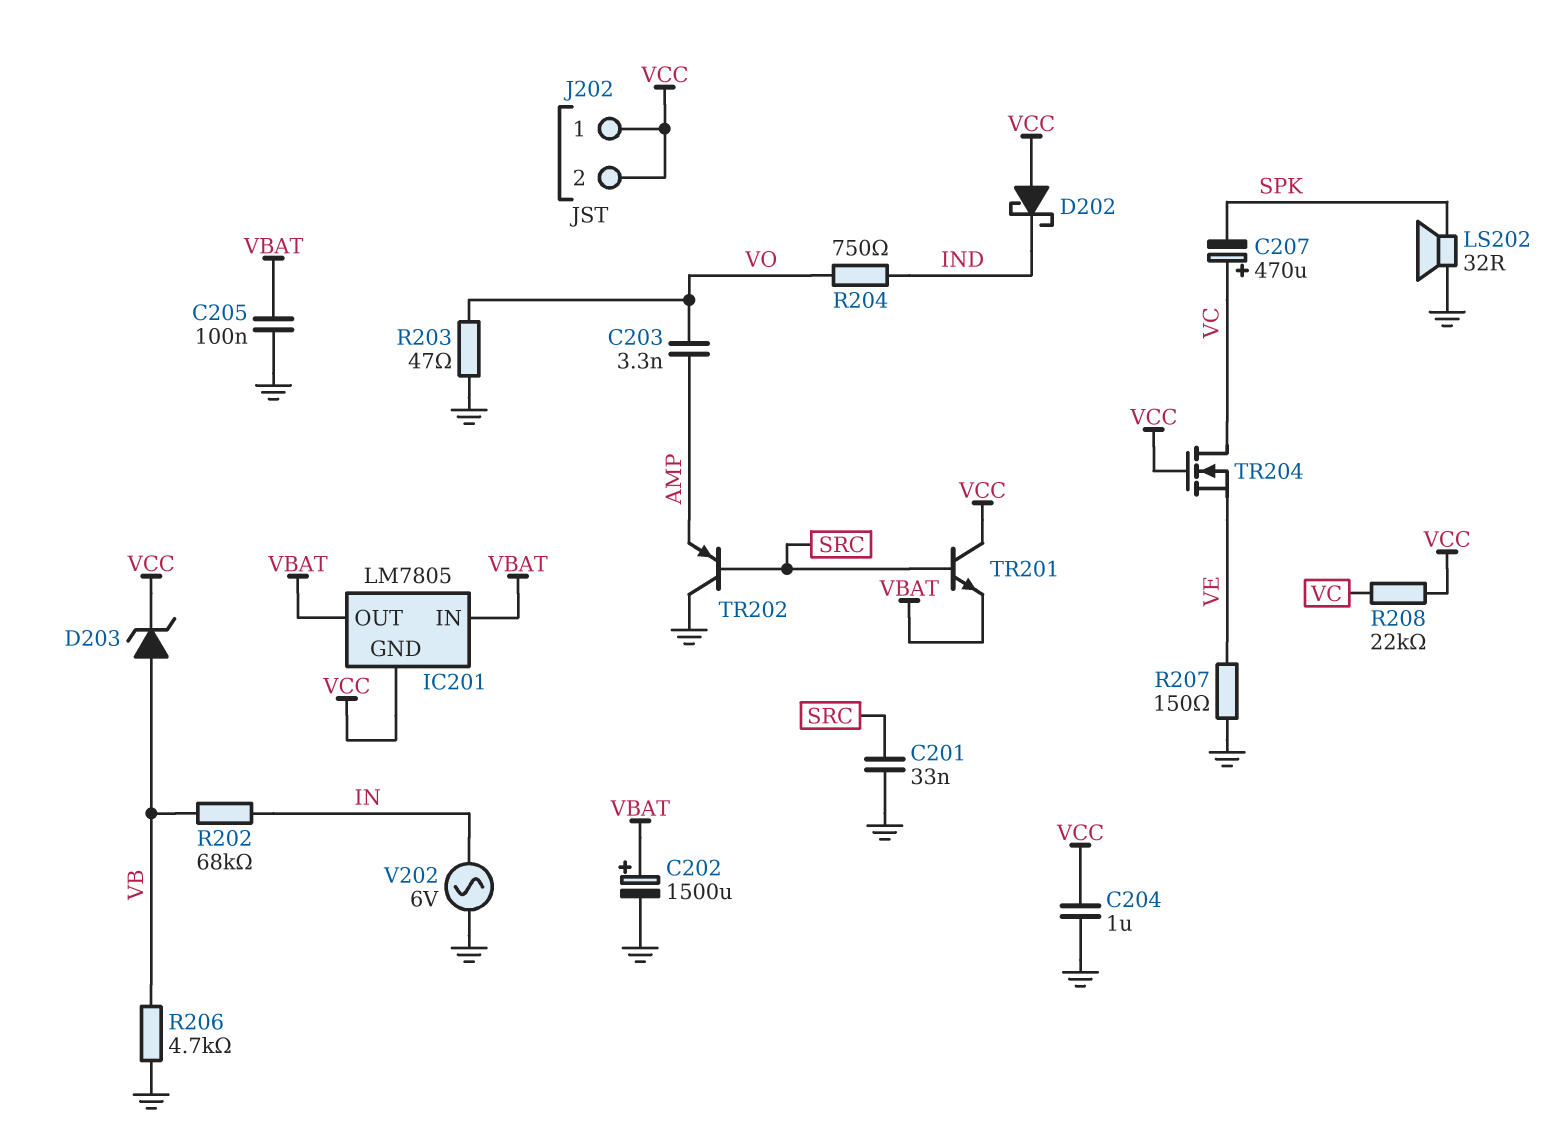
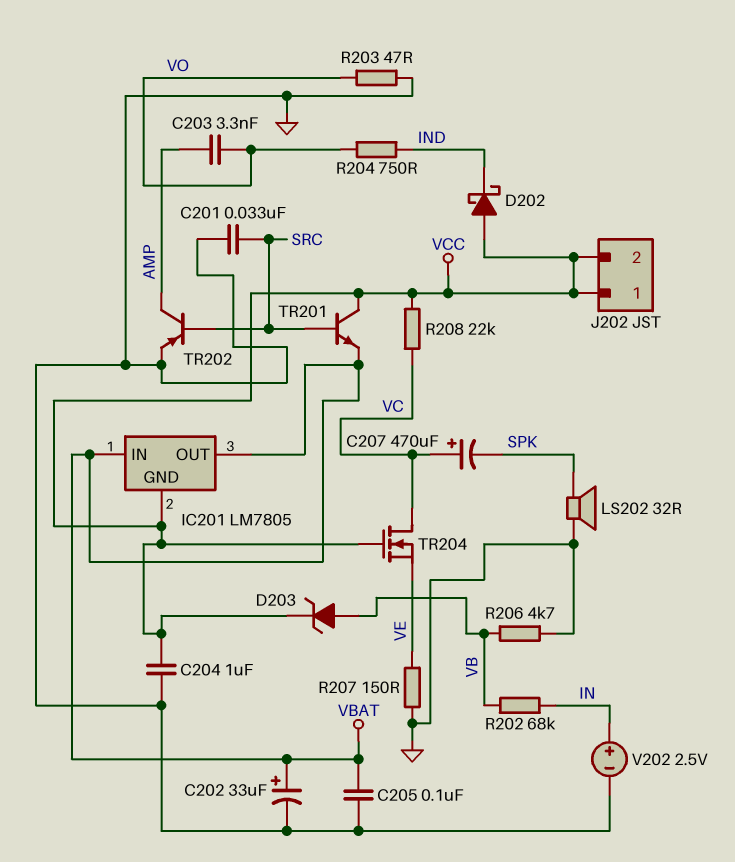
C202: 1500uF (plus VBAT, minus GND) -> 33uF (plus VBAT, minus GND)
TR202: PNP (B SRC, C GND, E AMP) -> PNP (B SRC, C AMP, E GND)
V202: AC 6V (GND, IN) -> 2.5V (plus IN, minus GND)

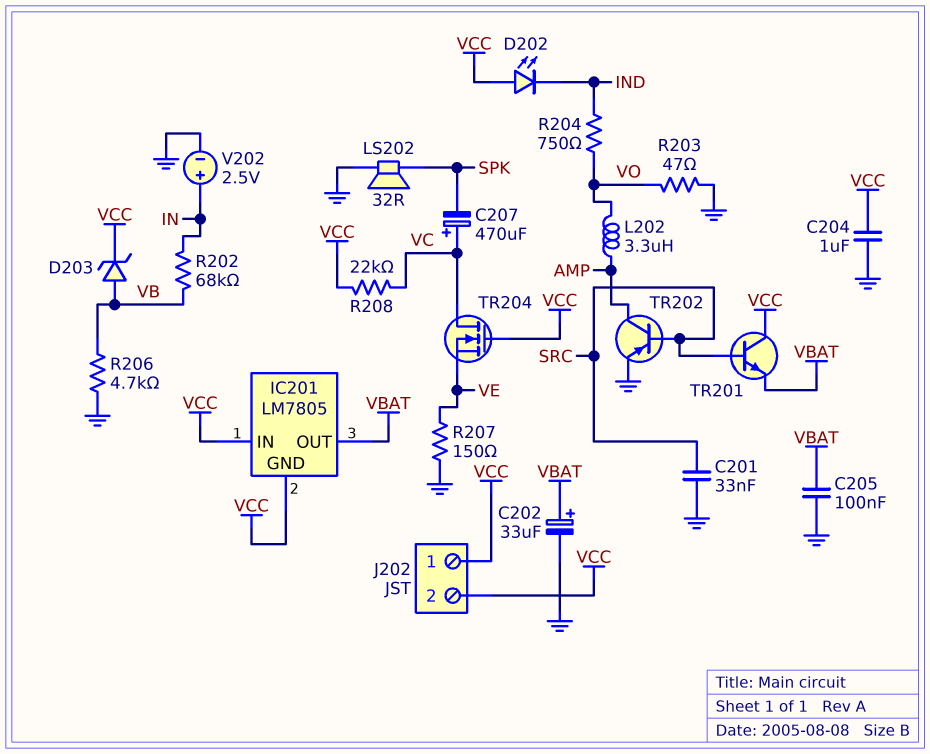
C203: 3.3nF (AMP, VO) -> none
D202: schottky (A VCC, K IND) -> LED (A VCC, K IND)
IC201 pin IN: VBAT -> VCC
L202: none -> 3.3uH (AMP, VO)

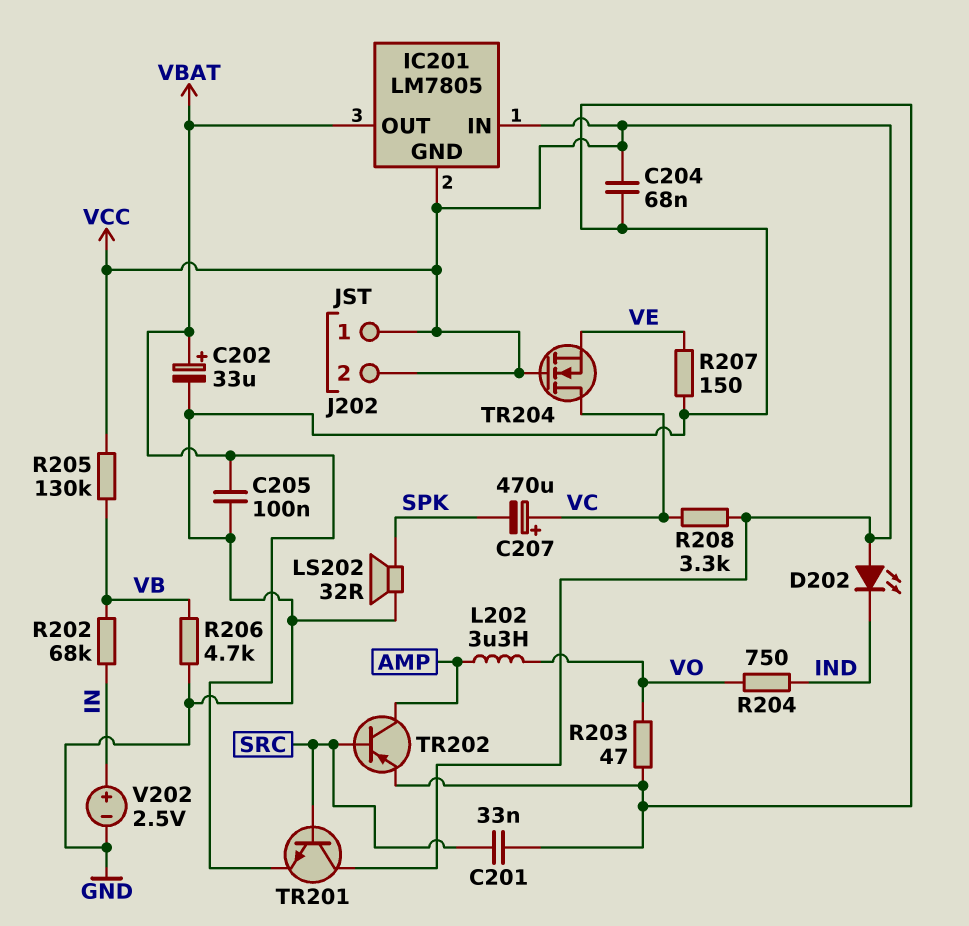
C204: 1uF (GND, VCC) -> 68nF (GND, VCC)
D203: zener (A VB, K VCC) -> none
R205: none -> 130k (VB, VCC)
R208: 22k (VC, VCC) -> 3.3k (VC, VCC)

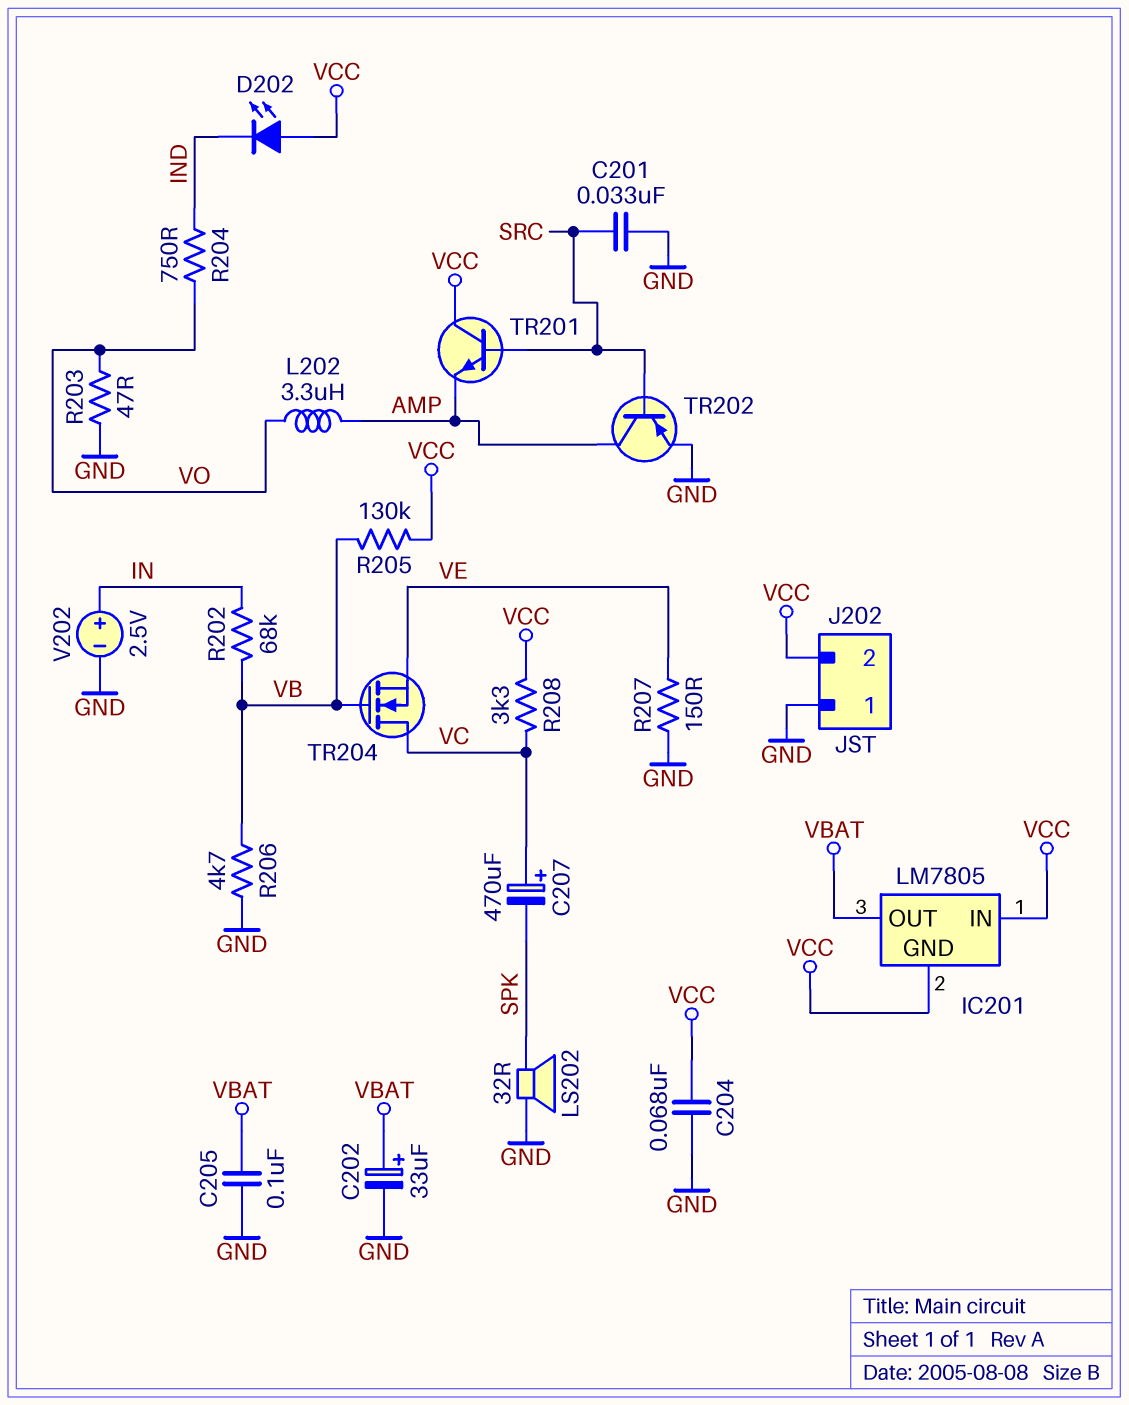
J202 pin 1: VCC -> GND
TR201: NPN (B SRC, C VCC, E VBAT) -> NPN (B SRC, C VCC, E AMP)
TR204: NMOS (G VCC, D VC, S VE) -> NMOS (G VB, D VC, S VE)

